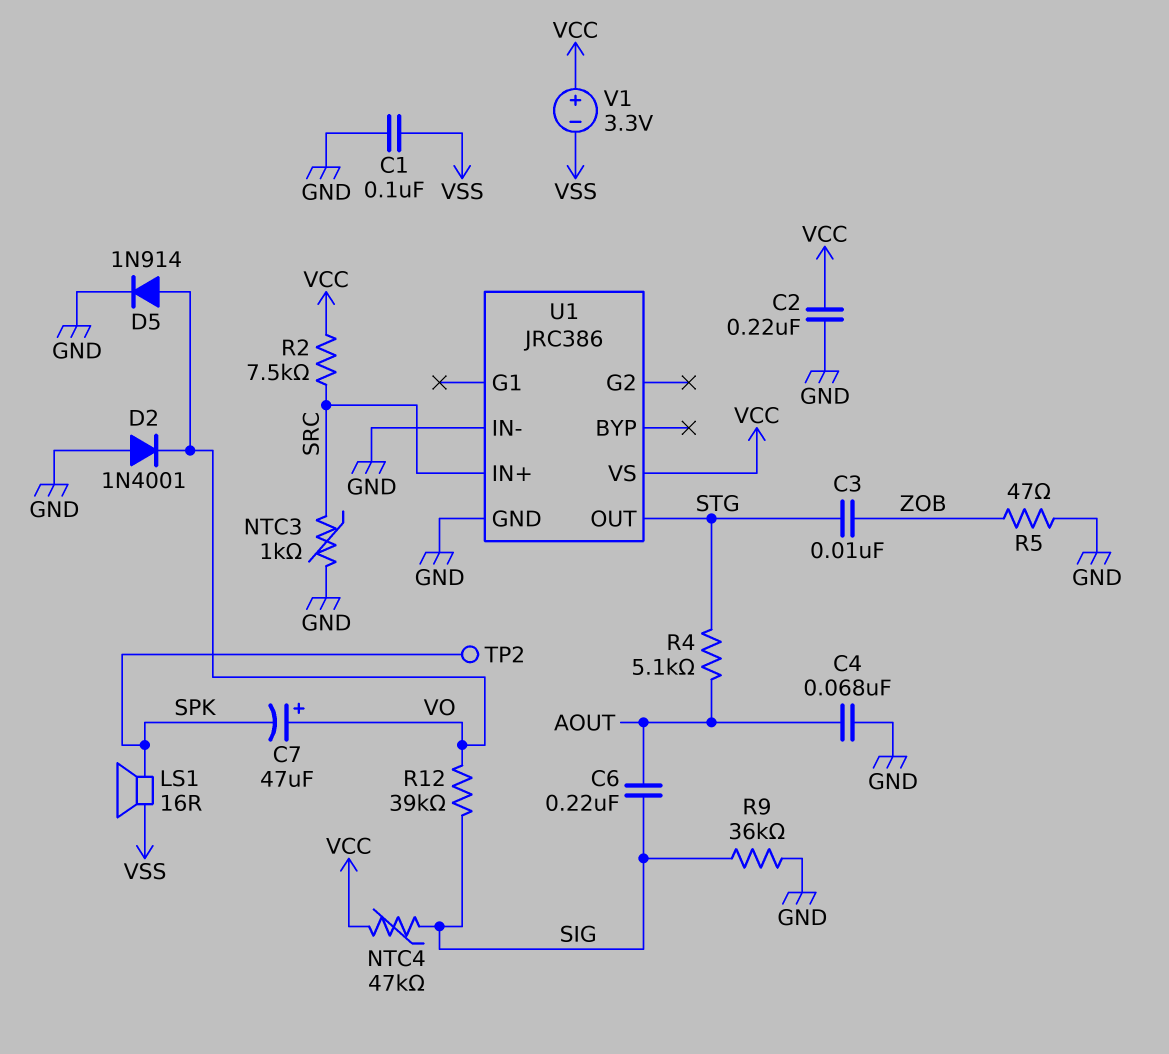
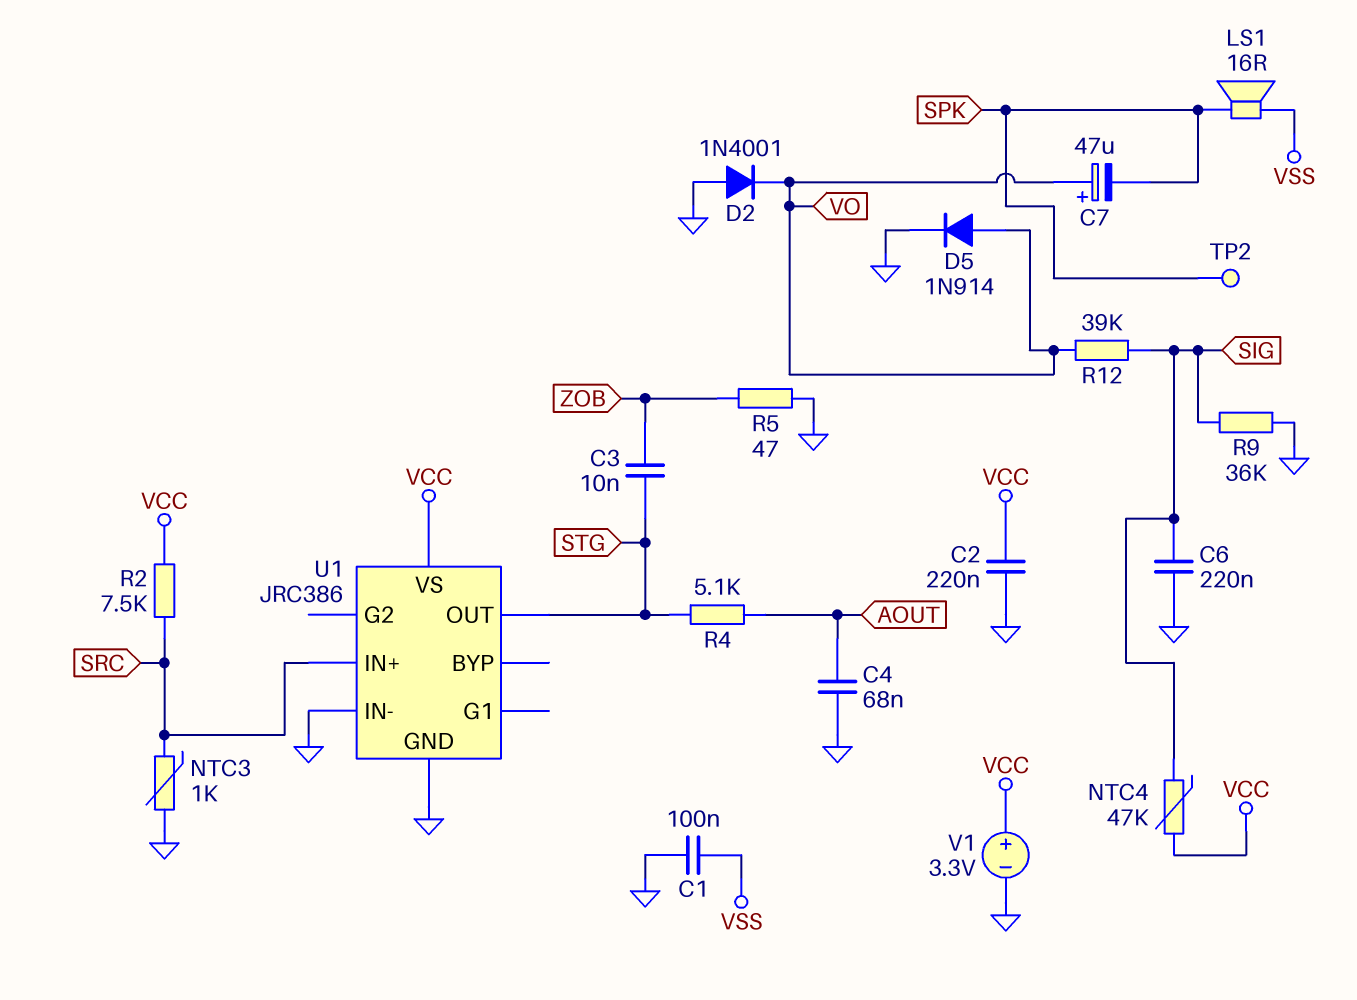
C6: 220nF (AOUT, SIG) -> 220nF (GND, SIG)
V1: 3.3V (plus VCC, minus VSS) -> 3.3V (plus VCC, minus GND)

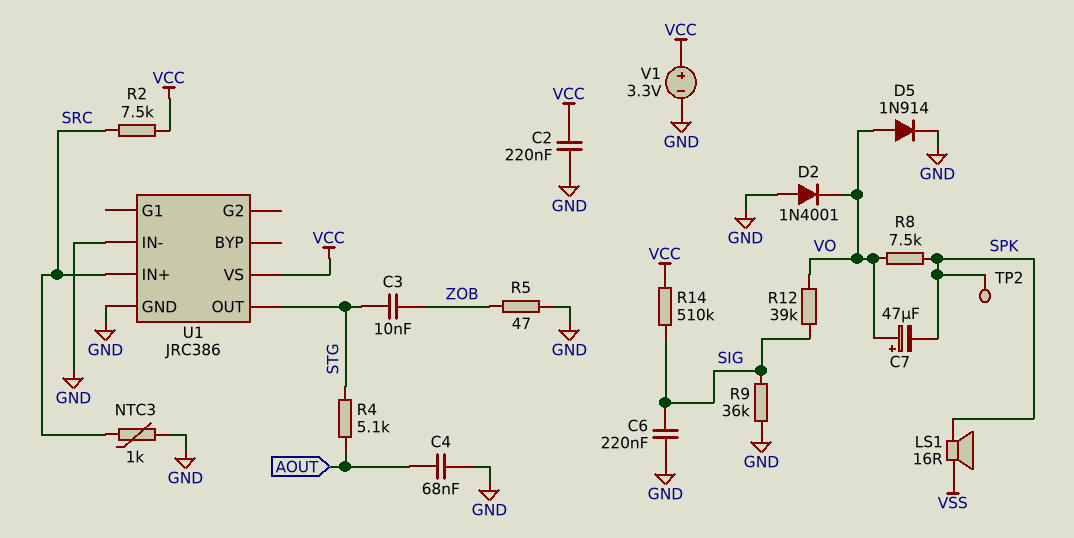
C1: 100nF (GND, VSS) -> none
NTC4: 47k (SIG, VCC) -> none
R8: none -> 7.5k (SPK, VO)
R14: none -> 510k (SIG, VCC)

